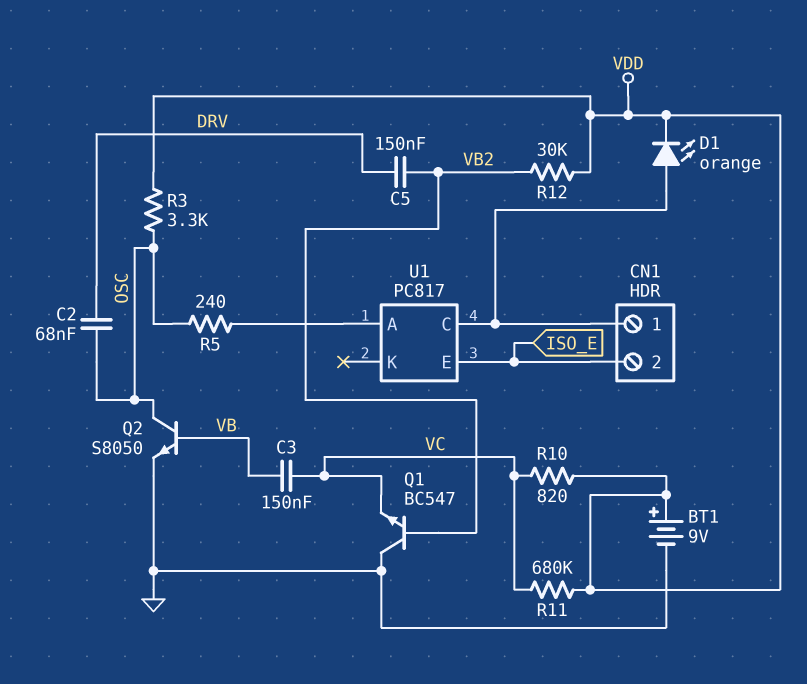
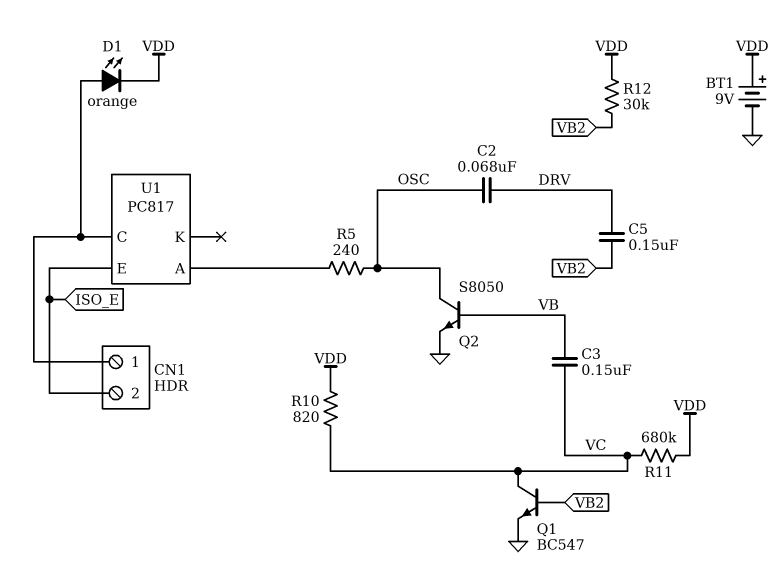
Q1: NPN BC547 (B VB2, C GND, E VC) -> NPN BC547 (B VB2, C VC, E GND)
R3: 3.3k (OSC, VDD) -> none

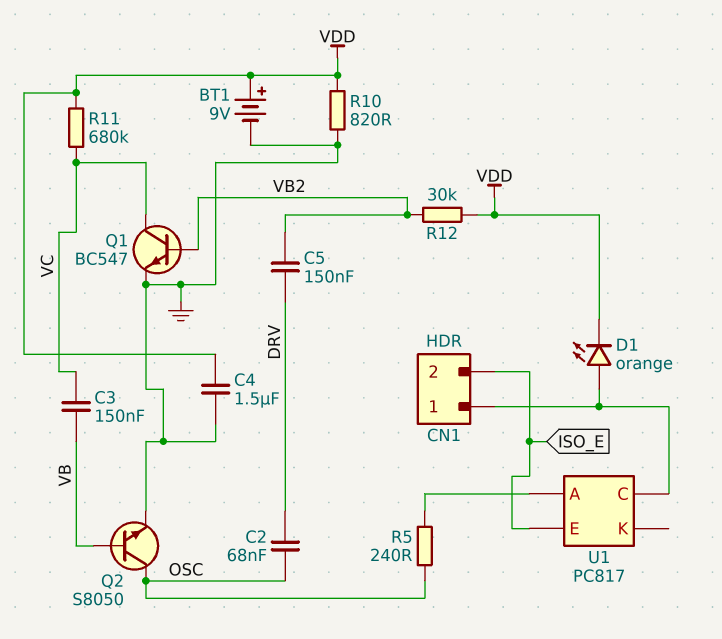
C4: none -> 1.5uF (GND, VDD)
R10: 820 (VC, VDD) -> 820 (GND, VDD)

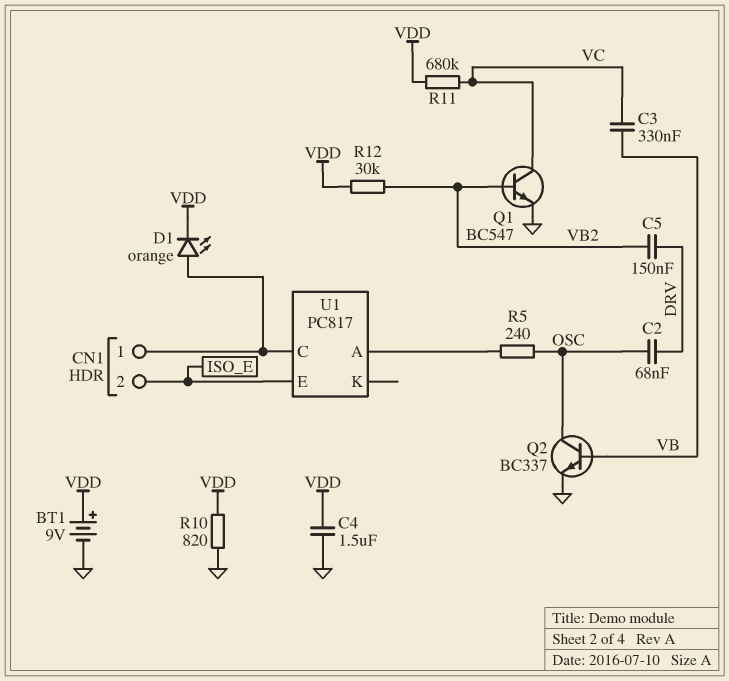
C3: 150nF (VB, VC) -> 330nF (VB, VC)
Q2: NPN S8050 (B VB, C OSC, E GND) -> NPN BC337 (B VB, C OSC, E GND)

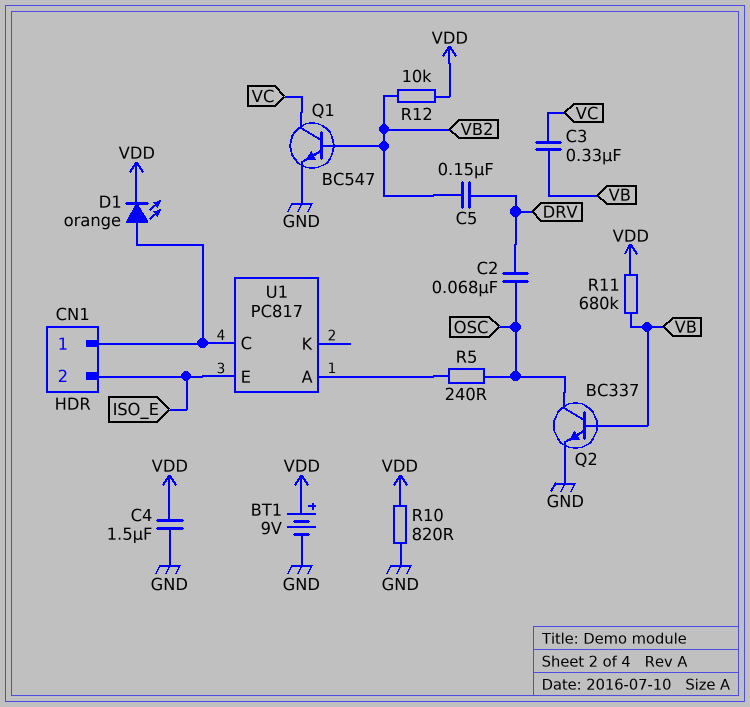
R11: 680k (VC, VDD) -> 680k (VB, VDD)
R12: 30k (VB2, VDD) -> 10k (VB2, VDD)

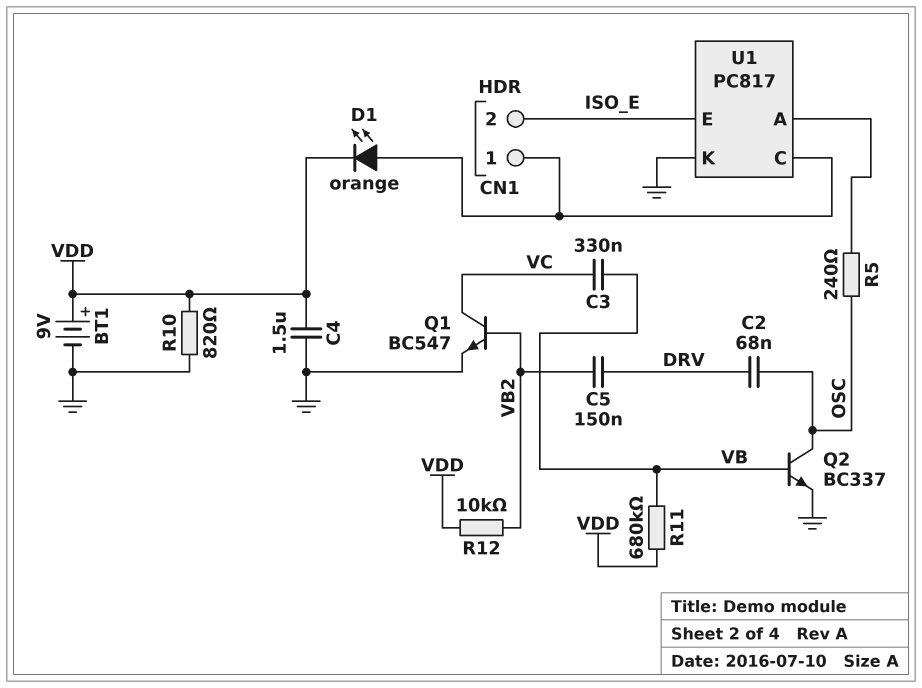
U1 pin K: none -> GND

